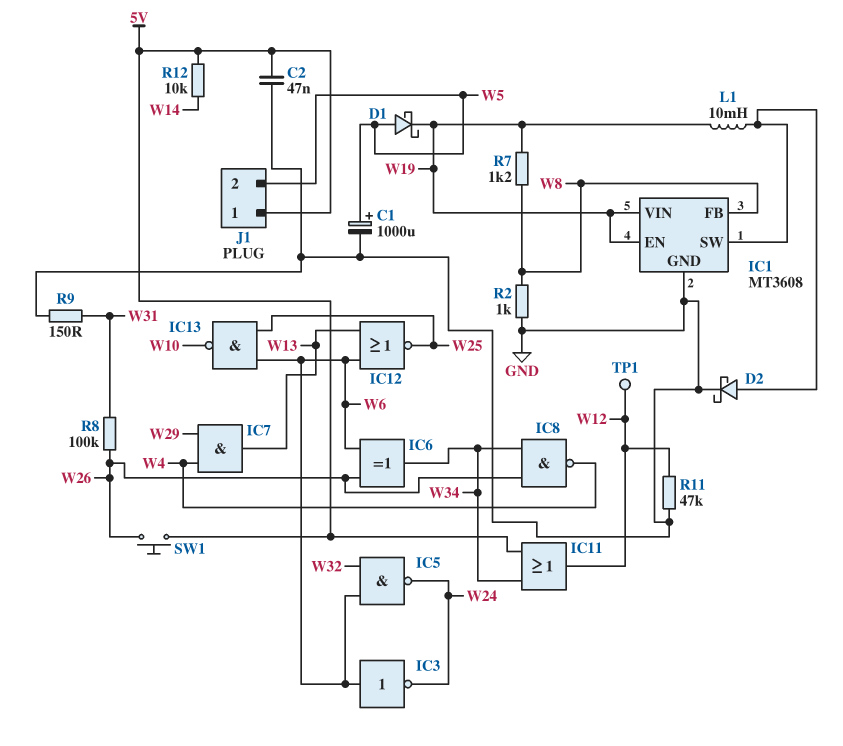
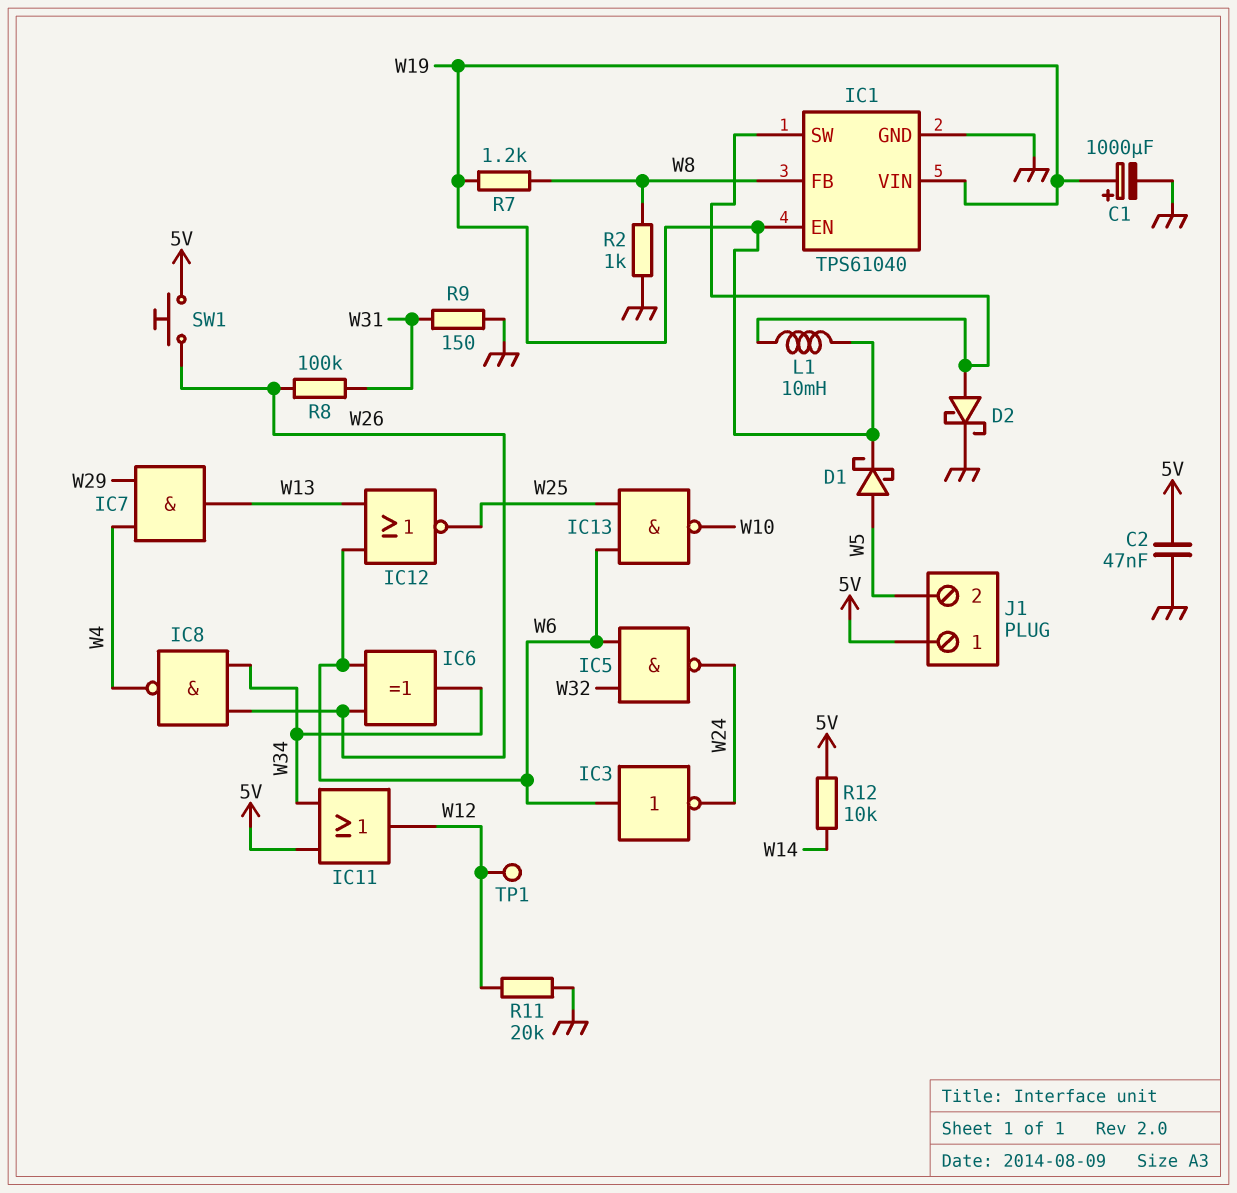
C1: 1000uF (plus W5, minus GND) -> 1000uF (plus W19, minus GND)
IC1: MT3608 -> TPS61040
R11: 47k (GND, W12) -> 20k (GND, W12)

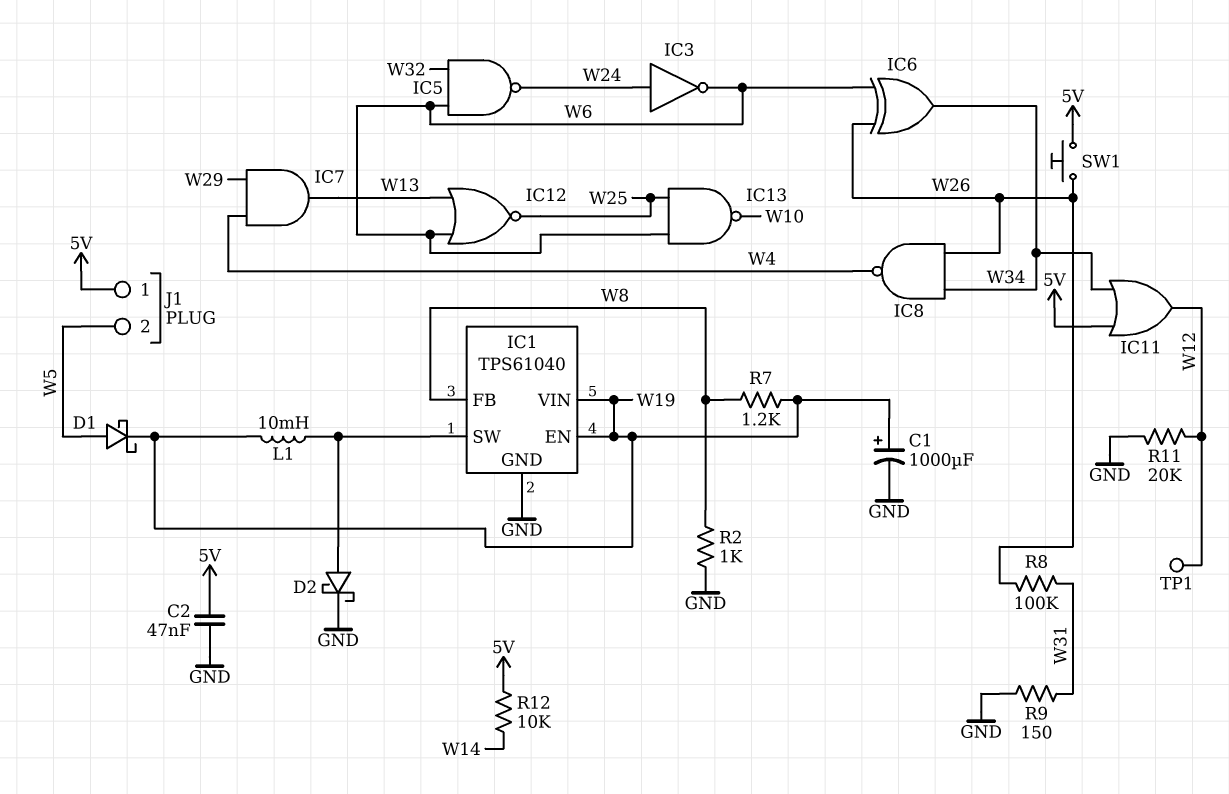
IC3: NOT (in W6, out W24) -> NOT (in W24, out W6)

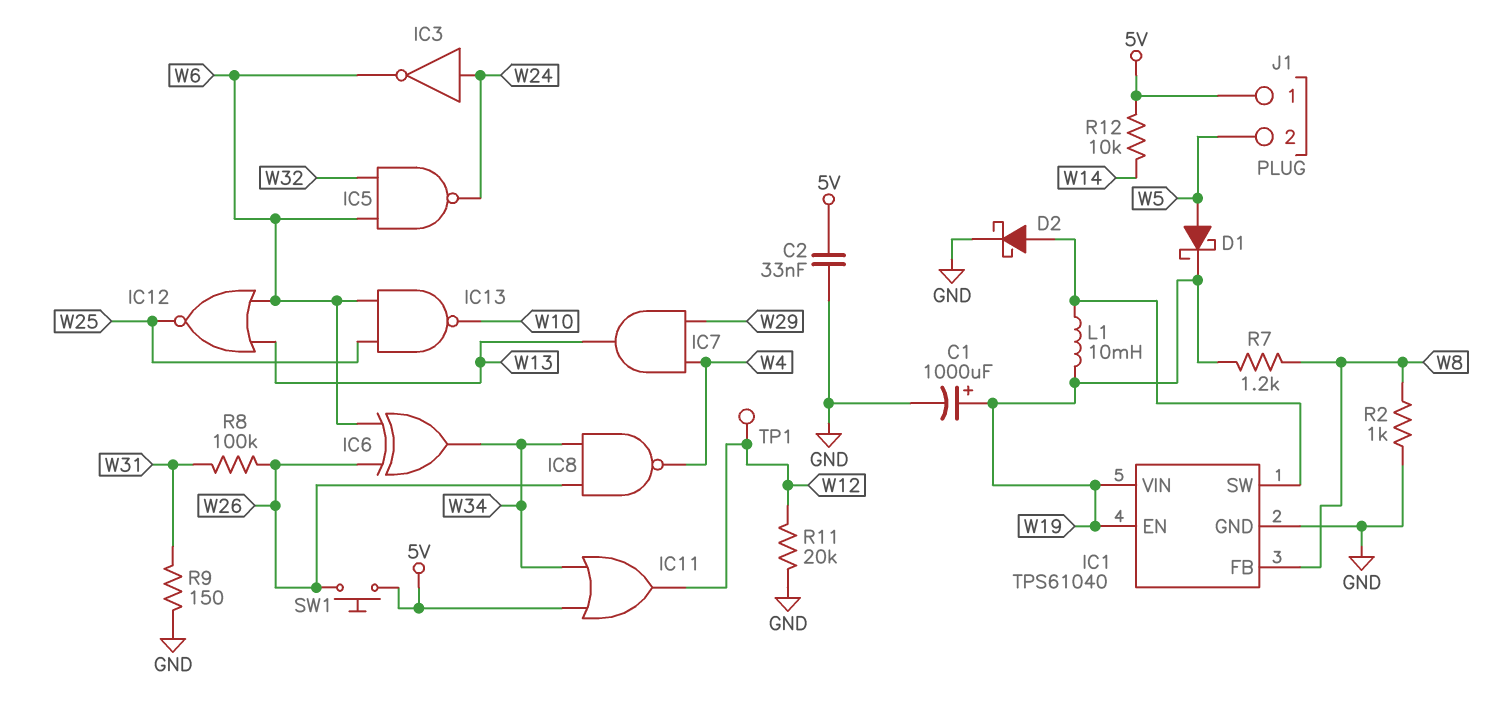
C2: 47nF (5V, GND) -> 33nF (5V, GND)

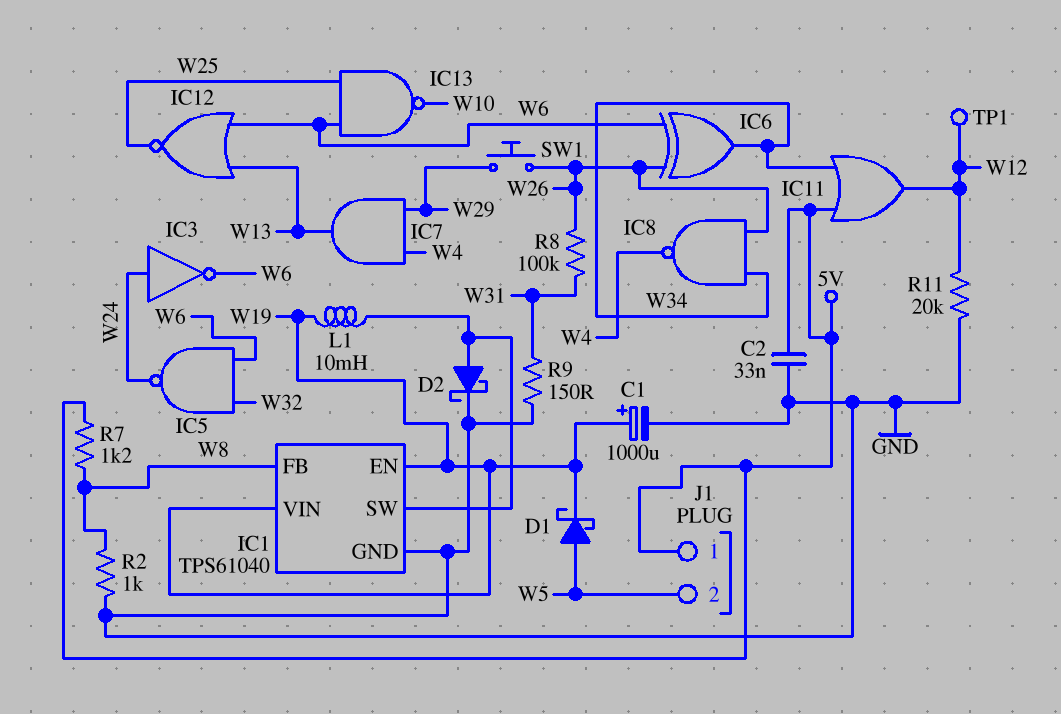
R7: 1.2k (W8, W19) -> 1.2k (5V, W8)
R12: 10k (5V, W14) -> none
SW1: button (5V, W26) -> button (W26, W29)

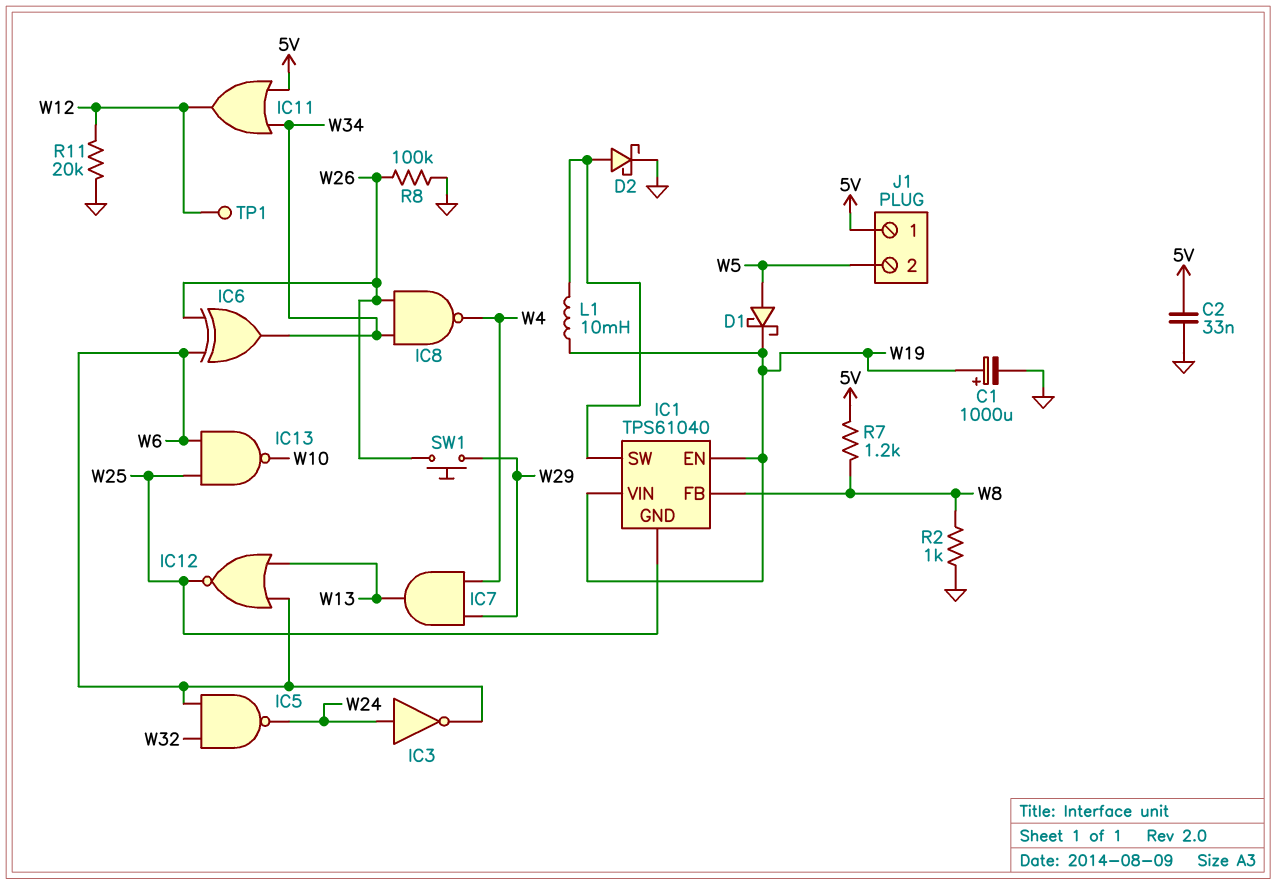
IC1 pin GND: GND -> W25
R8: 100k (W26, W31) -> 100k (GND, W26)
R9: 150 (GND, W31) -> none

